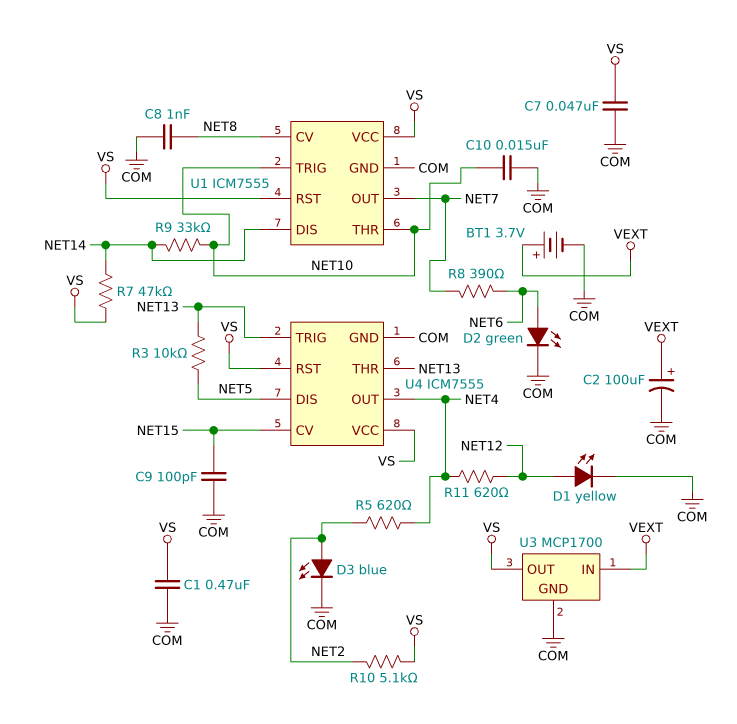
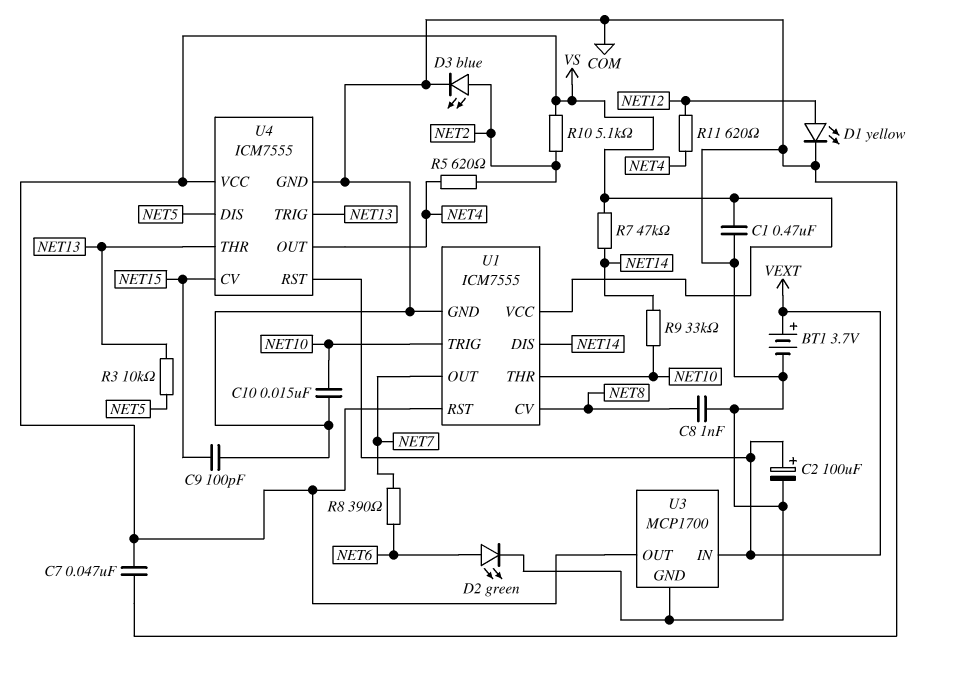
U4 pin RST: VS -> VEXT

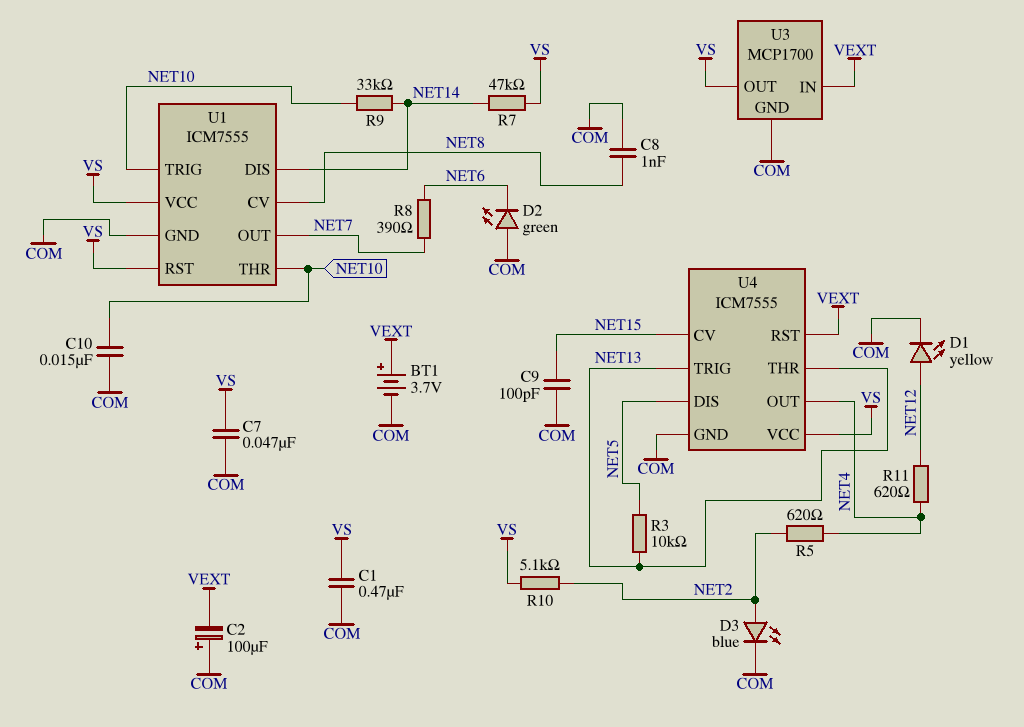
C2: 100uF (plus VEXT, minus COM) -> 100uF (plus COM, minus VEXT)
D2: LED green (A NET6, K COM) -> LED green (A COM, K NET6)

